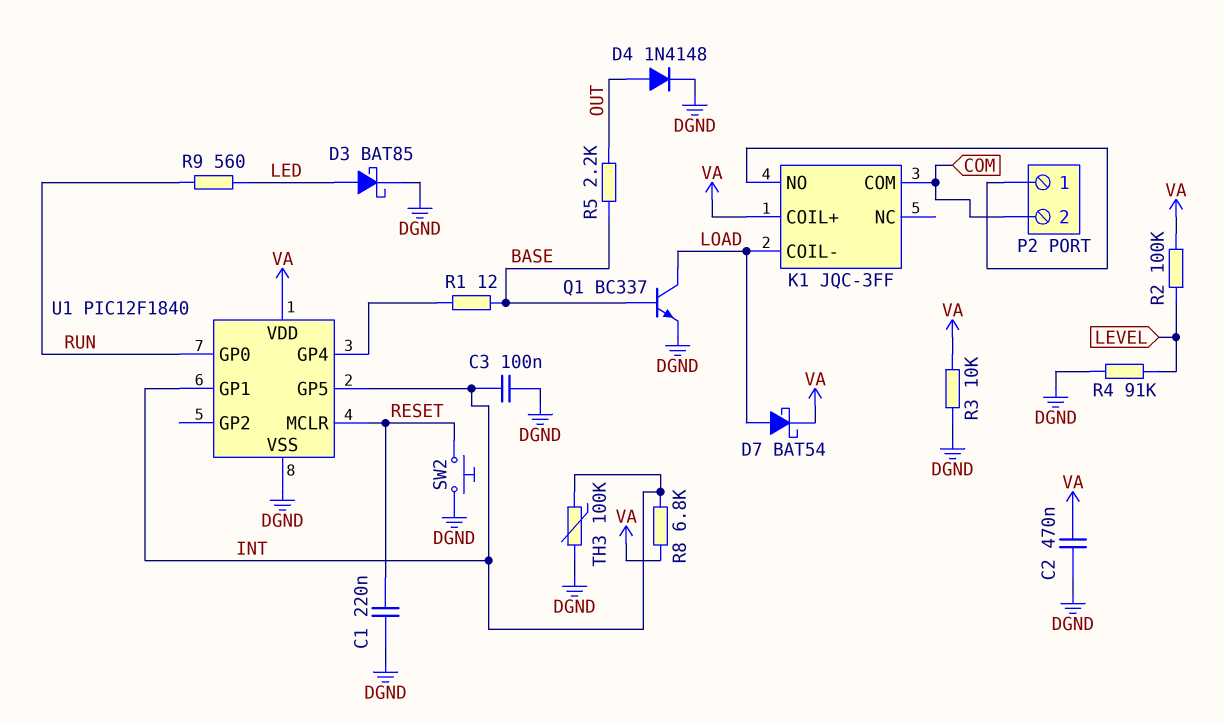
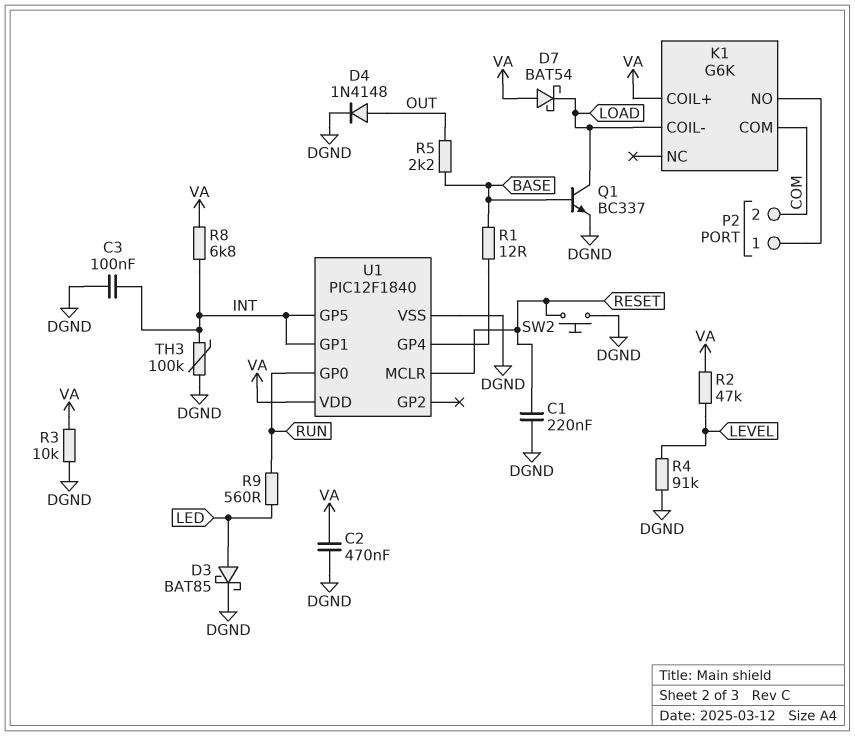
D7: schottky BAT54 (A LOAD, K VA) -> schottky BAT54 (A VA, K LOAD)
K1: JQC-3FF -> G6K
R2: 100k (LEVEL, VA) -> 47k (LEVEL, VA)

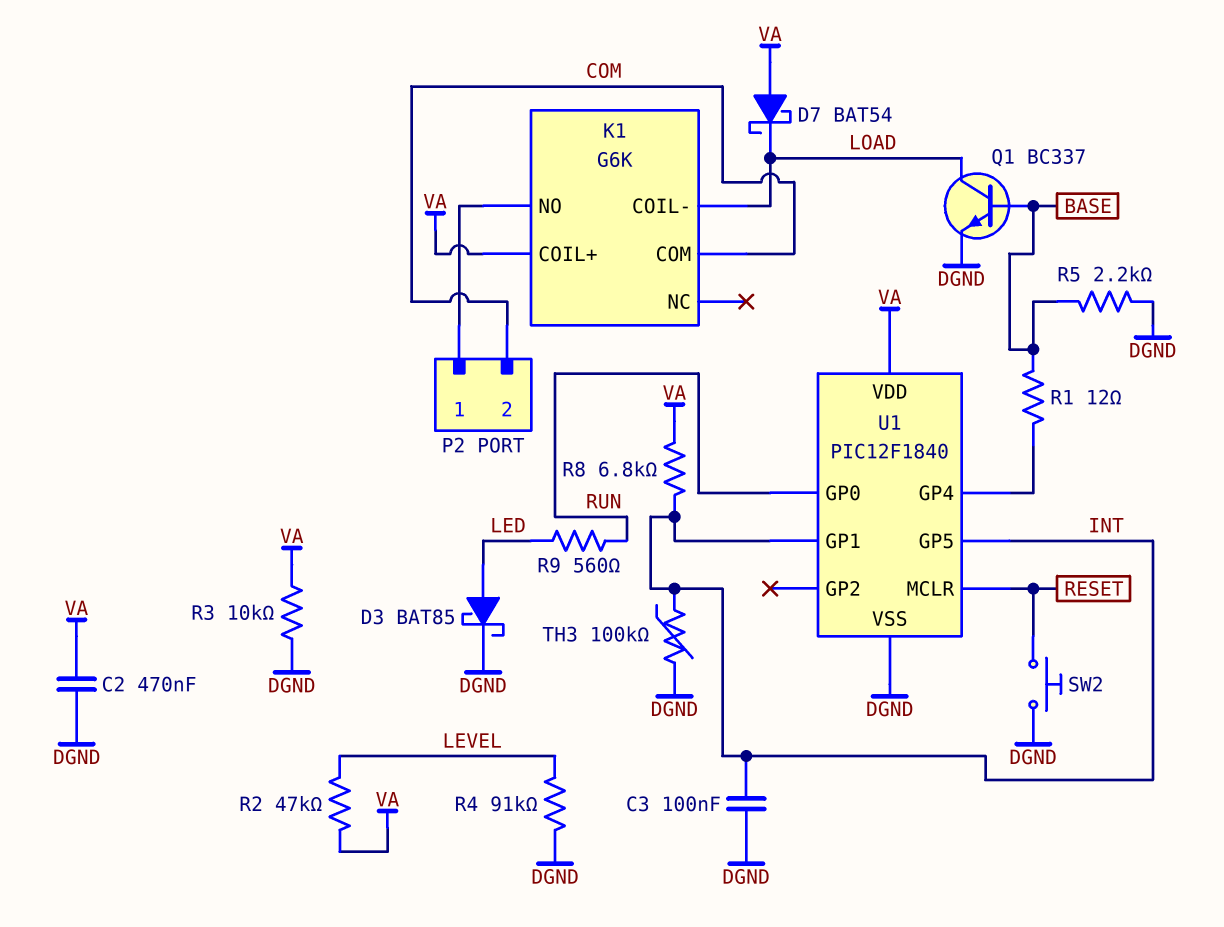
C1: 220nF (DGND, RESET) -> none
D4: diode 1N4148 (A OUT, K DGND) -> none
R5: 2.2k (BASE, OUT) -> 2.2k (BASE, DGND)

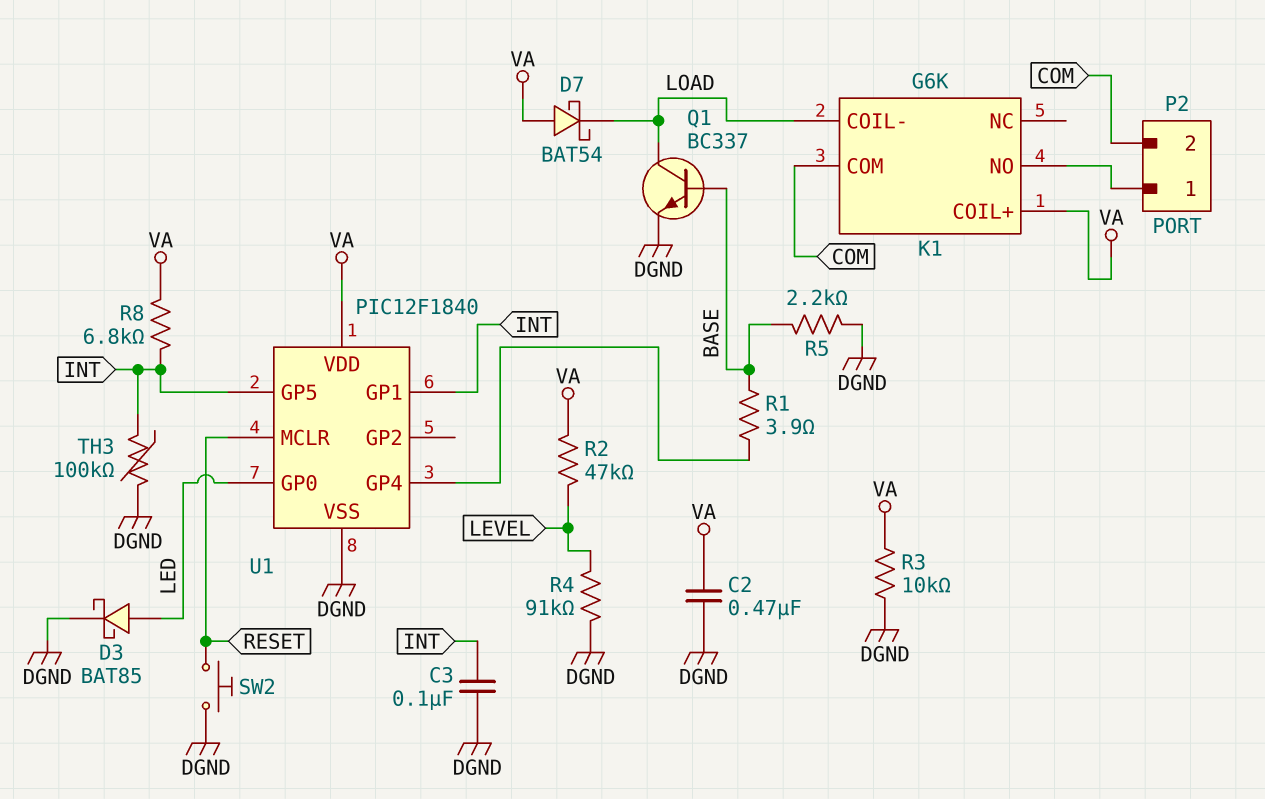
R1: 12 (BASE, U1/GP4) -> 3.9 (BASE, U1/GP4)
R9: 560 (LED, RUN) -> none
U1 pin GP0: RUN -> LED

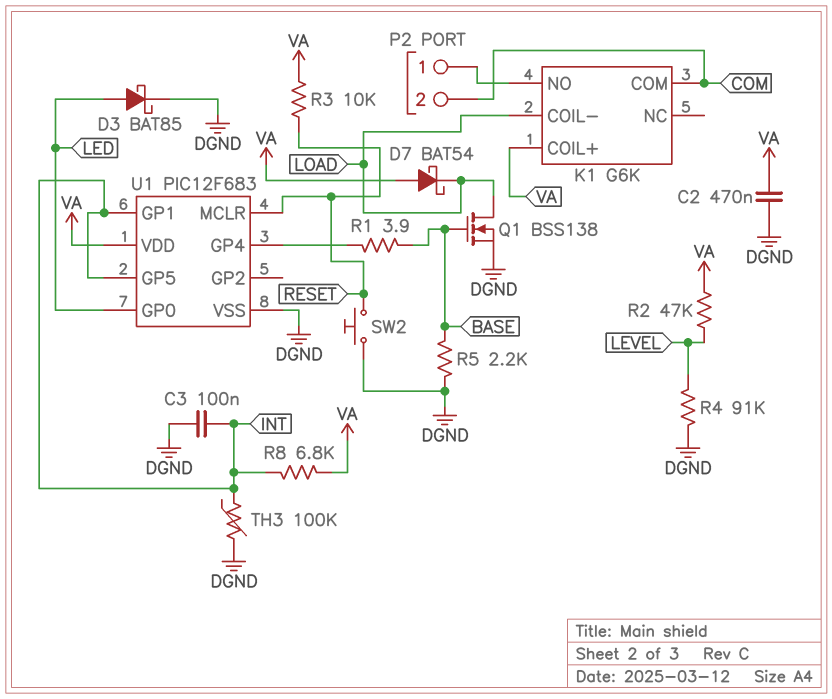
Q1: NPN BC337 (B BASE, C LOAD, E DGND) -> NMOS BSS138 (G BASE, D LOAD, S DGND)
R3: 10k (DGND, VA) -> 10k (RESET, VA)
U1: PIC12F1840 -> PIC12F683

